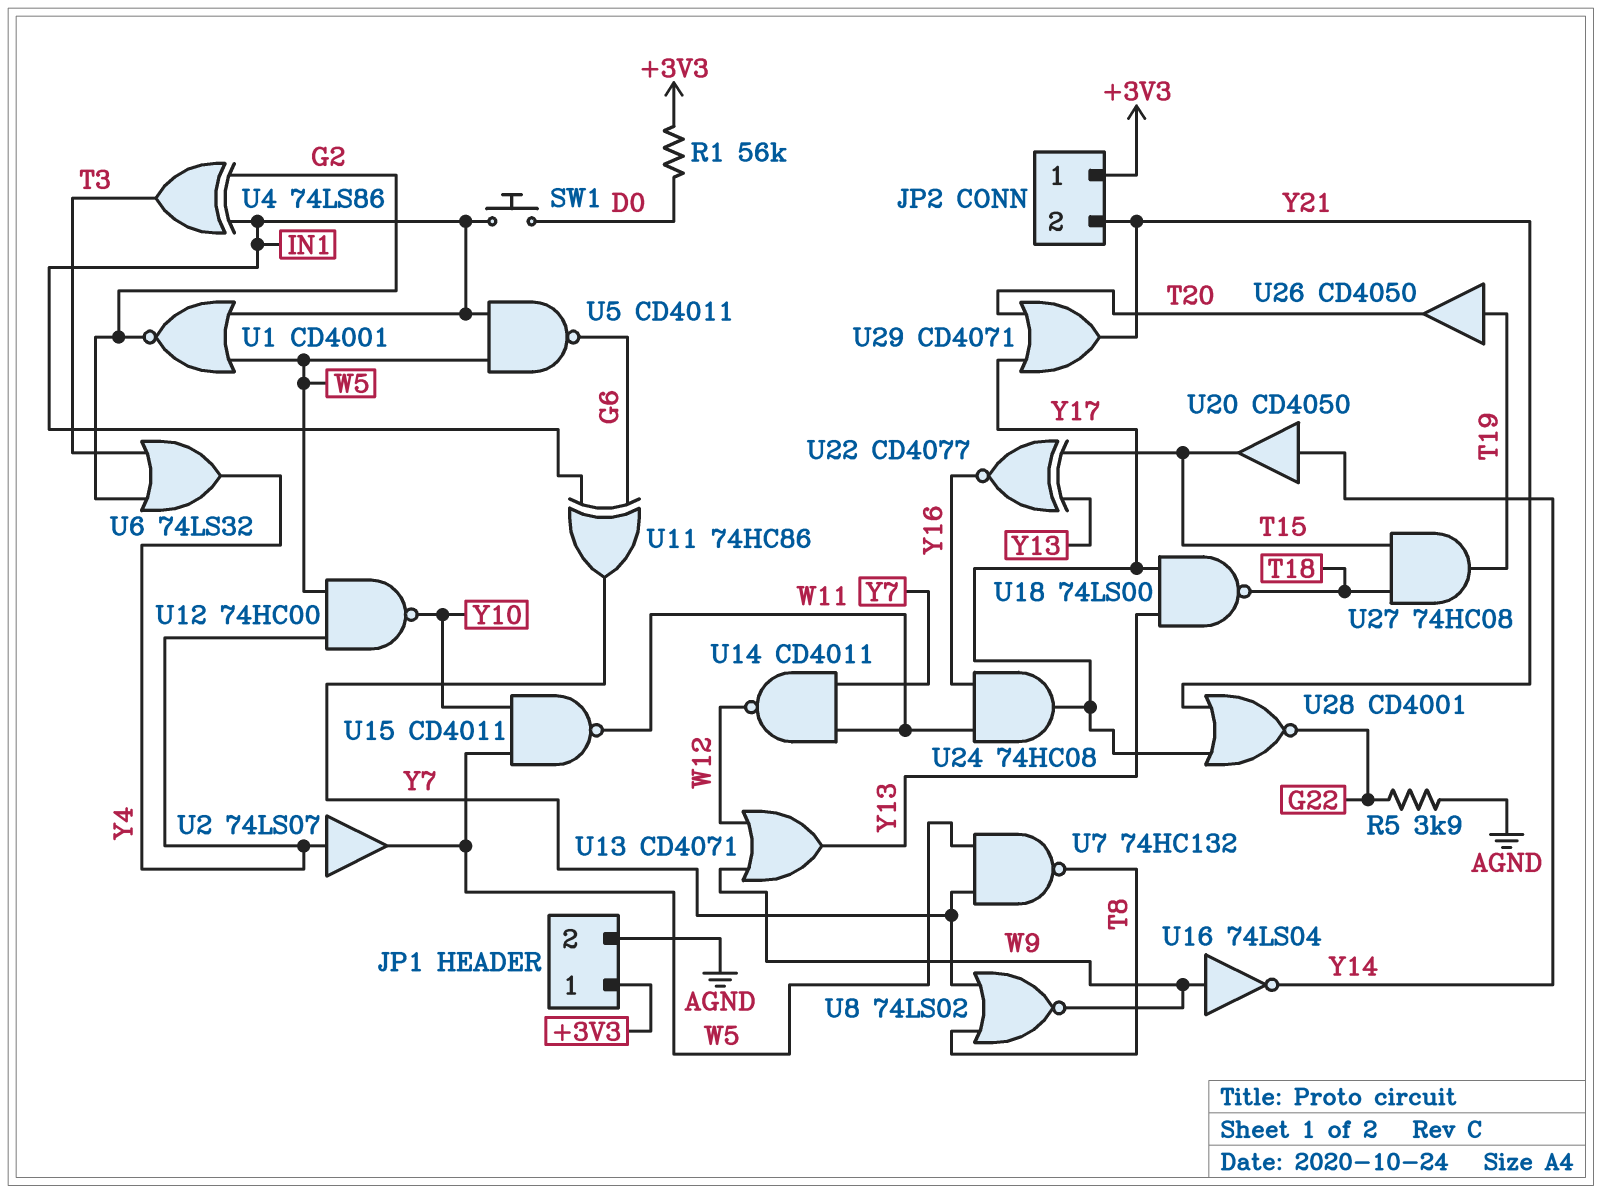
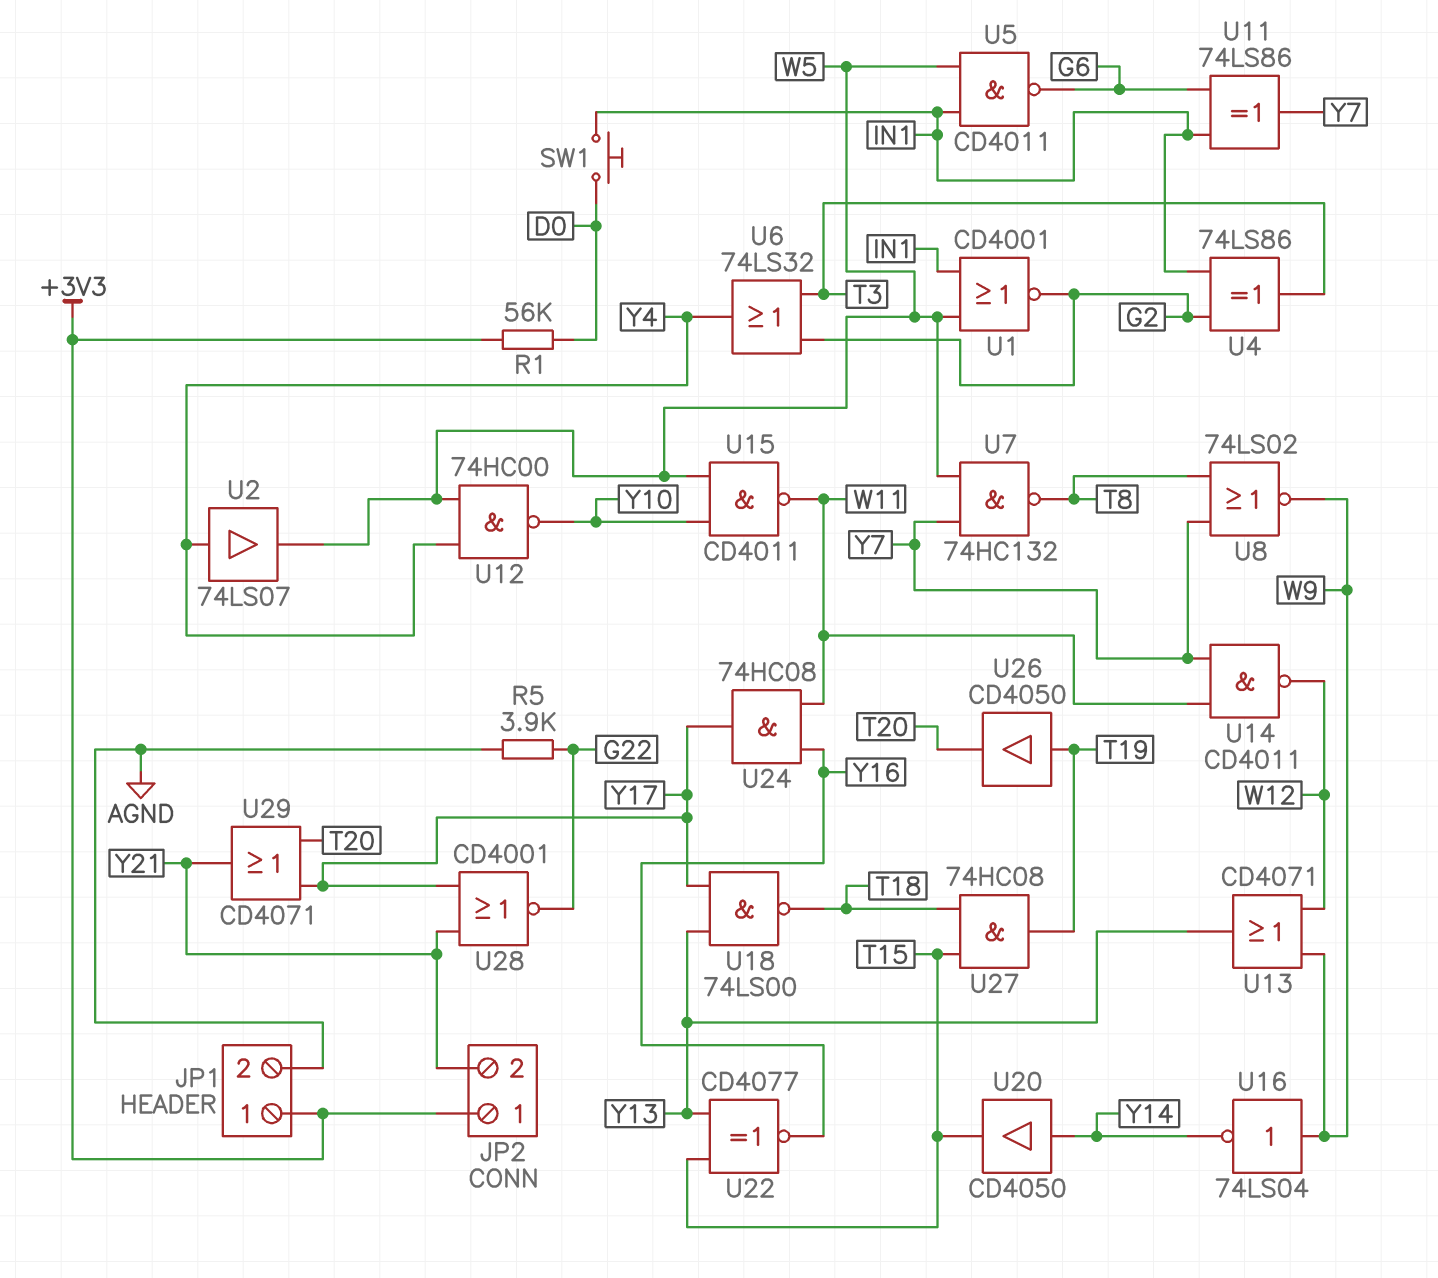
U11: XOR 74HC86 (in G6, in IN1, out Y7) -> XOR 74LS86 (in G6, in IN1, out Y7)

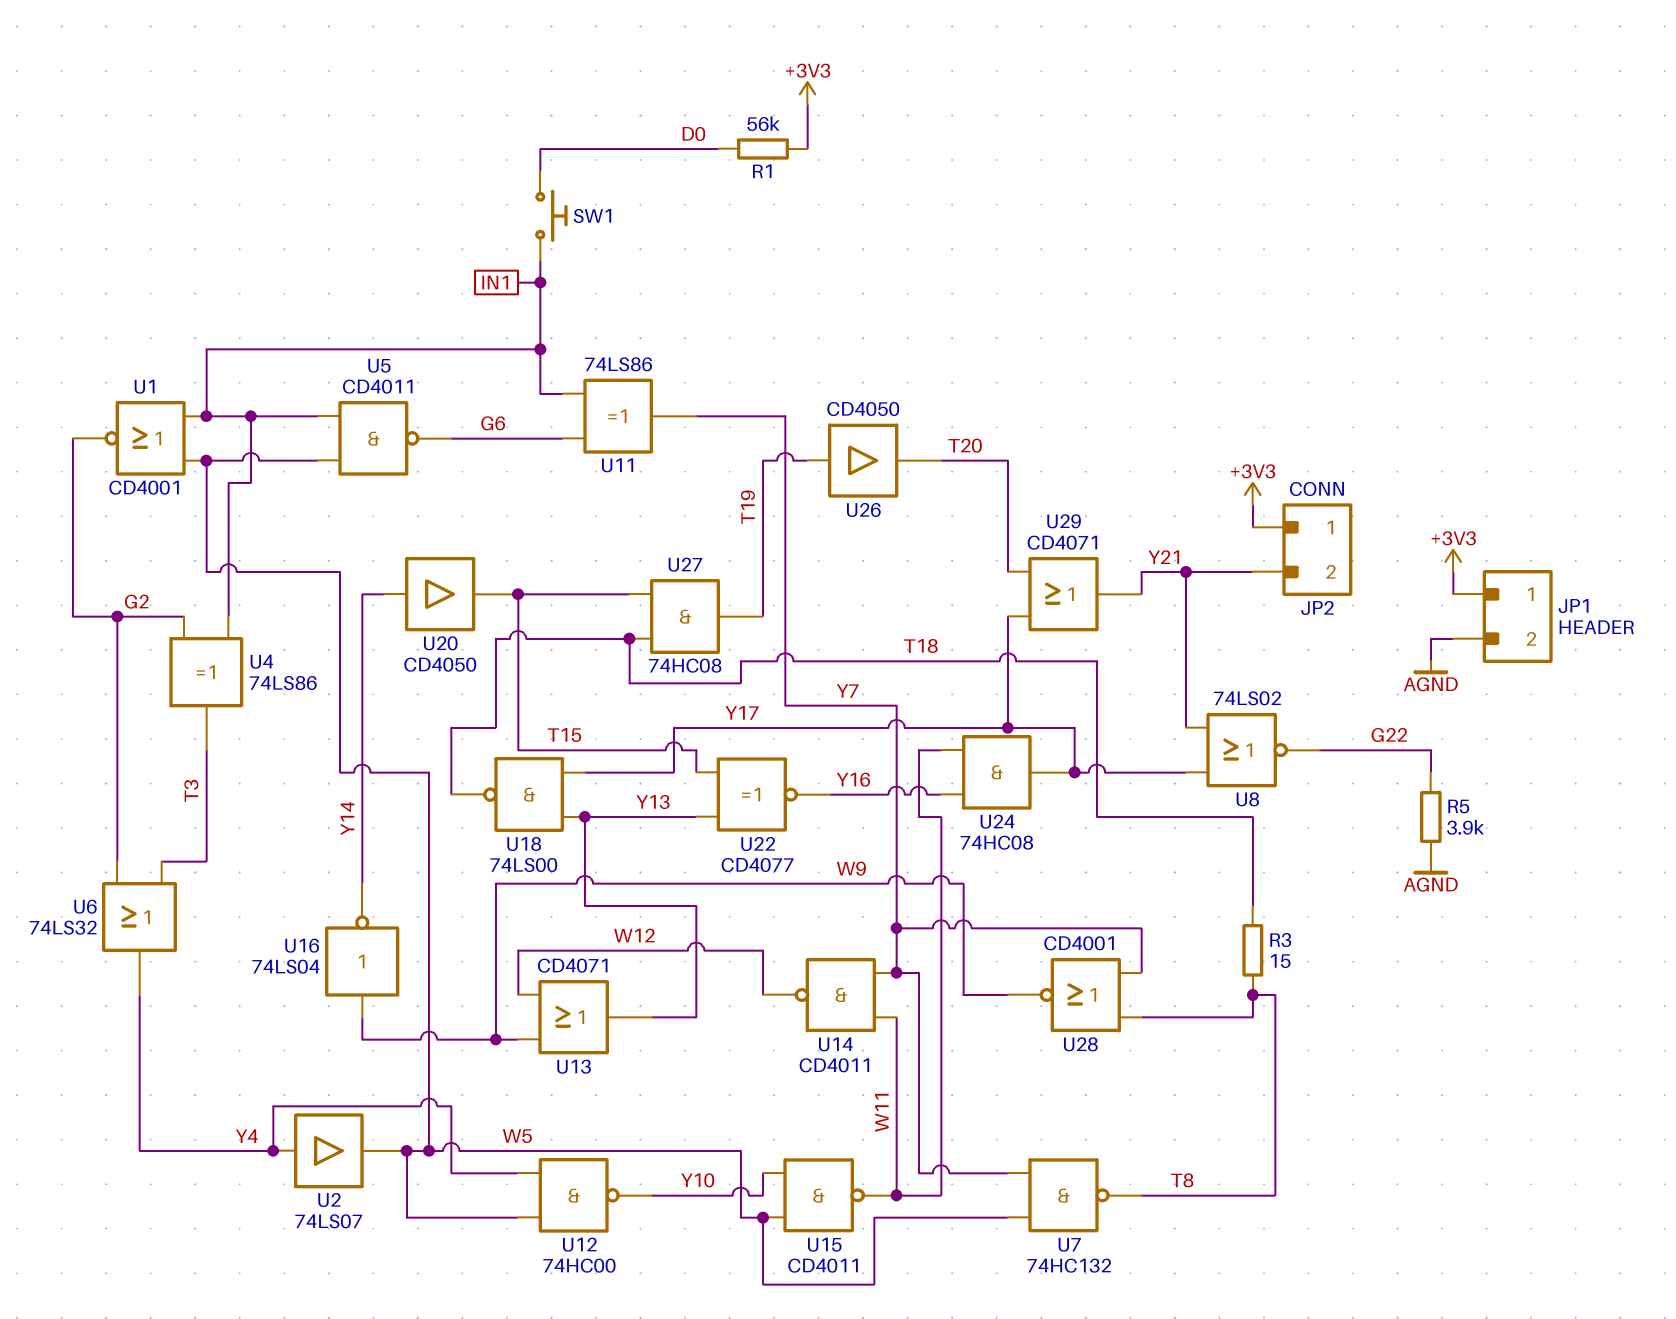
R3: none -> 15 (T8, T18)
U8: NOR 74LS02 (in T8, in Y7, out W9) -> NOR 74LS02 (in Y17, in Y21, out G22)
U28: NOR CD4001 (in Y17, in Y21, out G22) -> NOR CD4001 (in T8, in Y7, out W9)

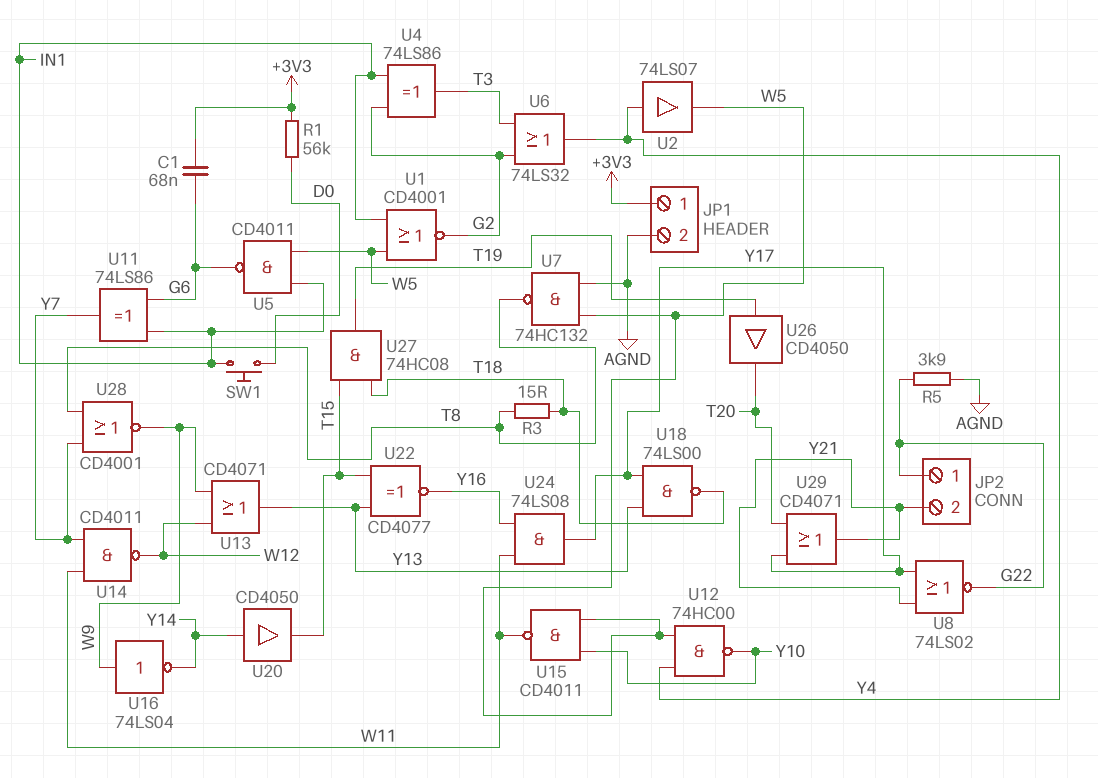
C1: none -> 68nF (+3V3, G6)
JP2 pin 1: +3V3 -> G22
U7: NAND 74HC132 (in W5, in Y7, out T8) -> NAND 74HC132 (in AGND, in W5, out T8)
U24: AND 74HC08 (in W11, in Y16, out Y17) -> AND 74LS08 (in W11, in Y16, out Y17)

